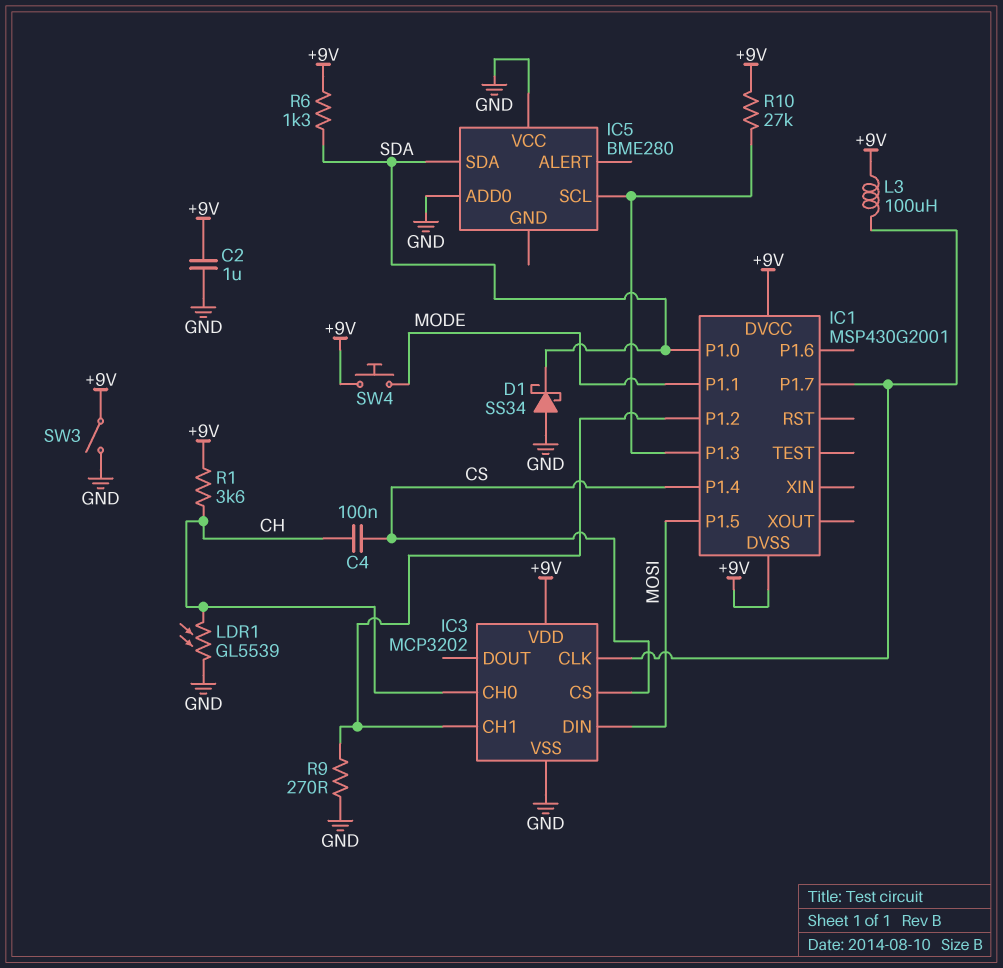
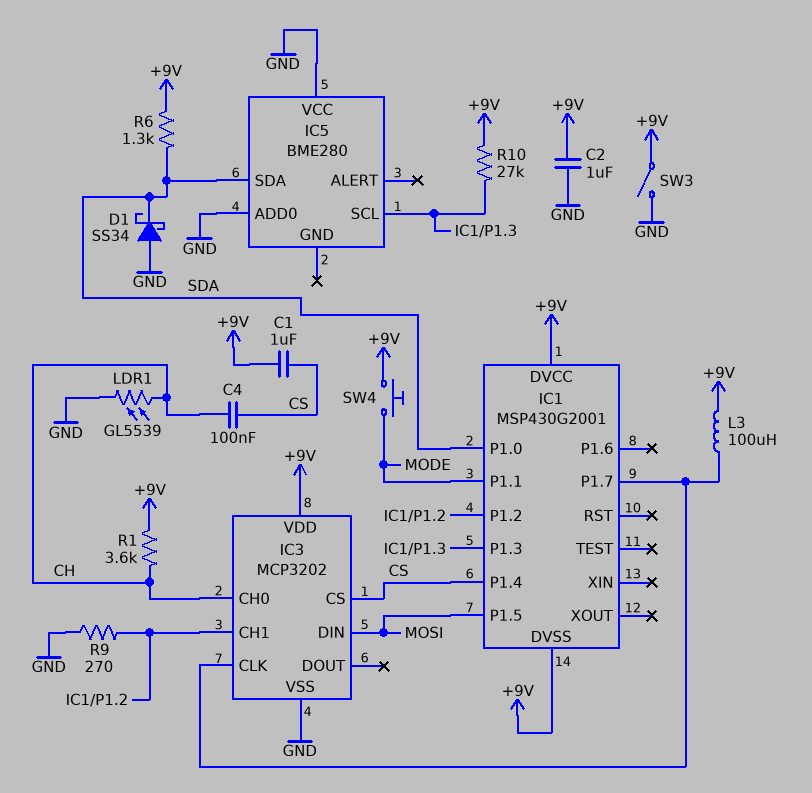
C1: none -> 1uF (+9V, CS)

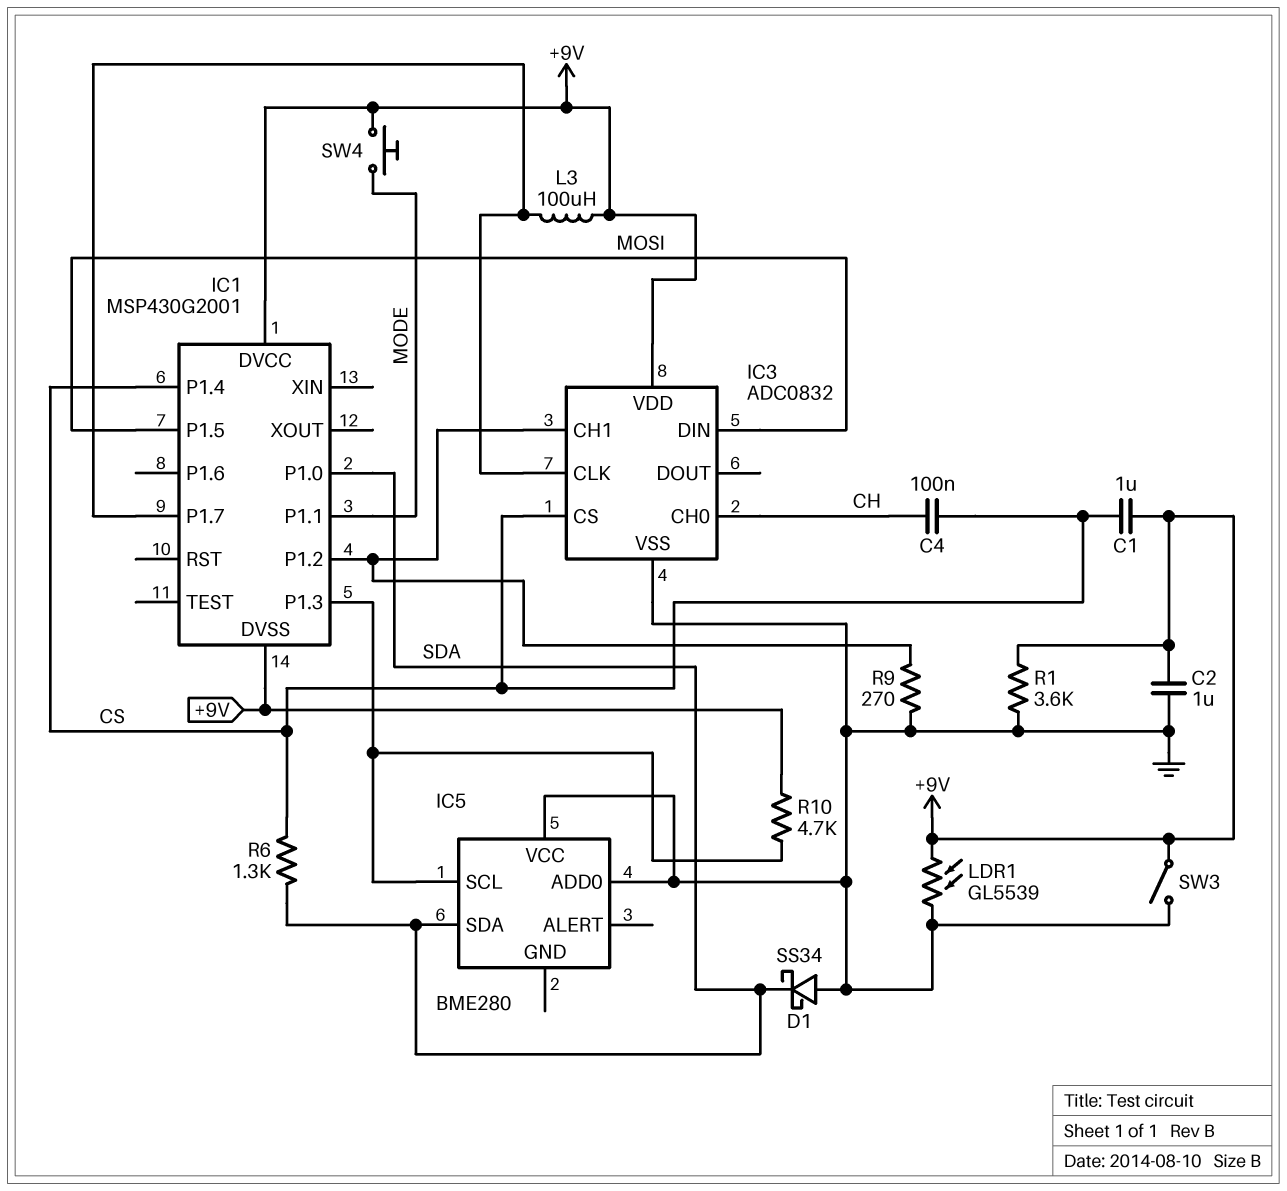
IC3: MCP3202 -> ADC0832
LDR1: GL5539 (CH, GND) -> GL5539 (+9V, GND)
R1: 3.6k (+9V, CH) -> 3.6k (+9V, GND)
R6: 1.3k (+9V, SDA) -> 1.3k (CS, SDA)
R10: 27k (+9V, IC1/P1.3) -> 4.7k (+9V, IC1/P1.3)

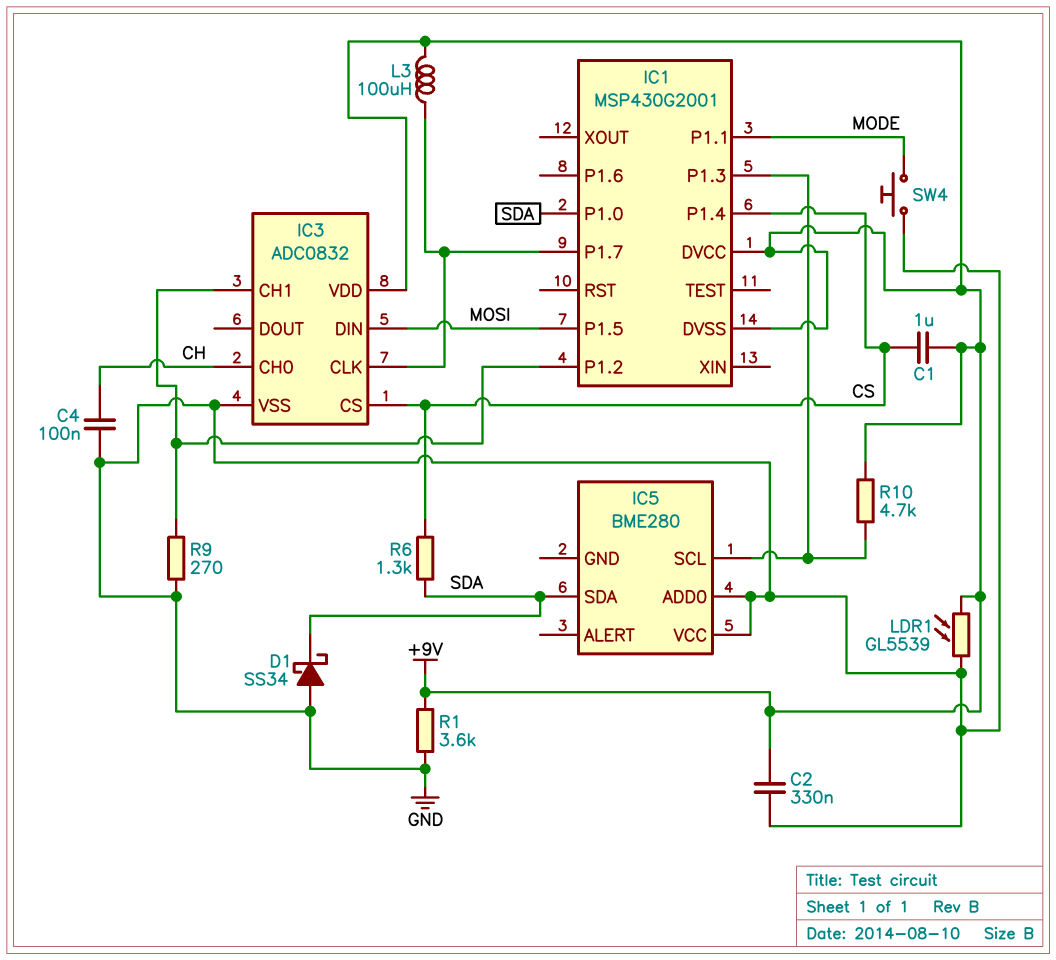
C2: 1uF (+9V, GND) -> 330nF (+9V, GND)
C4: 100nF (CH, CS) -> 100nF (CH, GND)
SW3: switch (+9V, GND) -> none
SW4: button (+9V, MODE) -> button (GND, MODE)

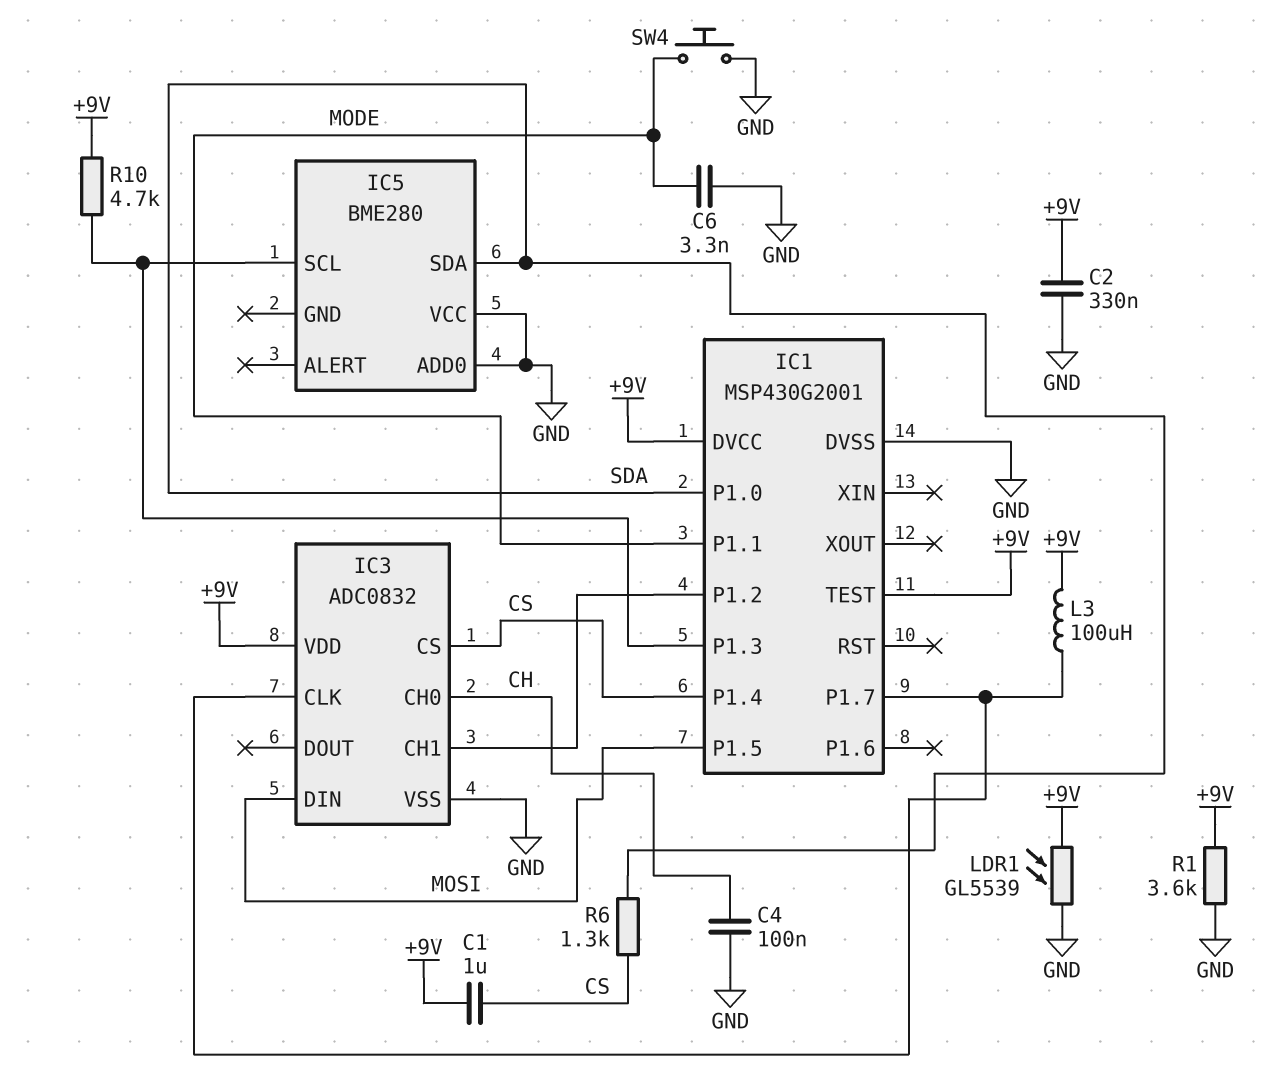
C6: none -> 3.3nF (GND, MODE)
D1: schottky SS34 (A GND, K SDA) -> none
IC1 pin DVSS: +9V -> GND
IC1 pin TEST: none -> +9V
R9: 270 (GND, IC1/P1.2) -> none

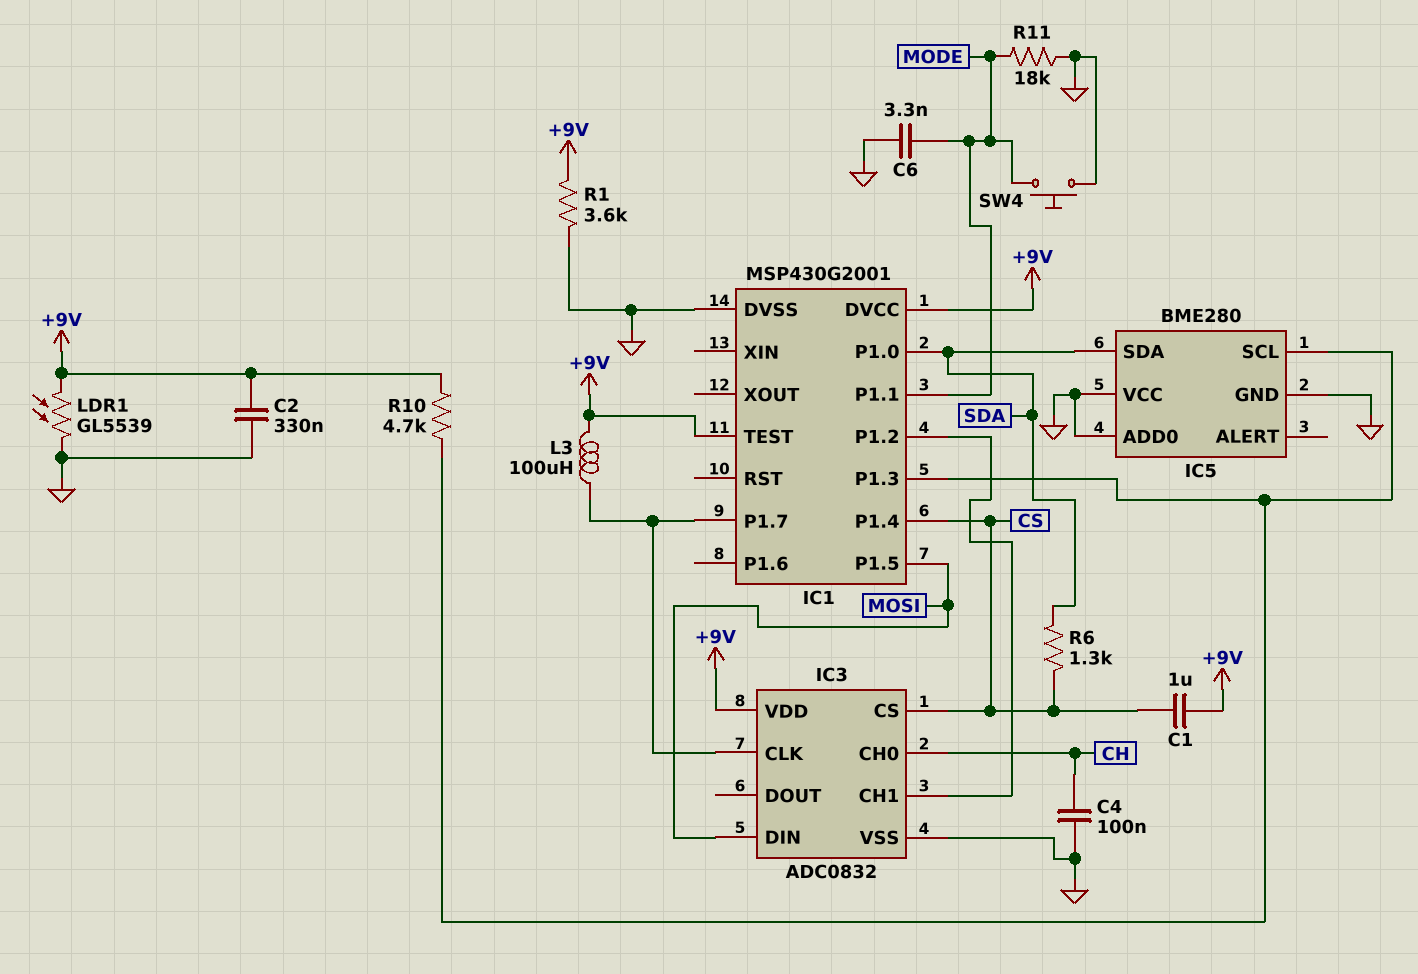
IC5 pin GND: none -> GND
R11: none -> 18k (GND, MODE)

